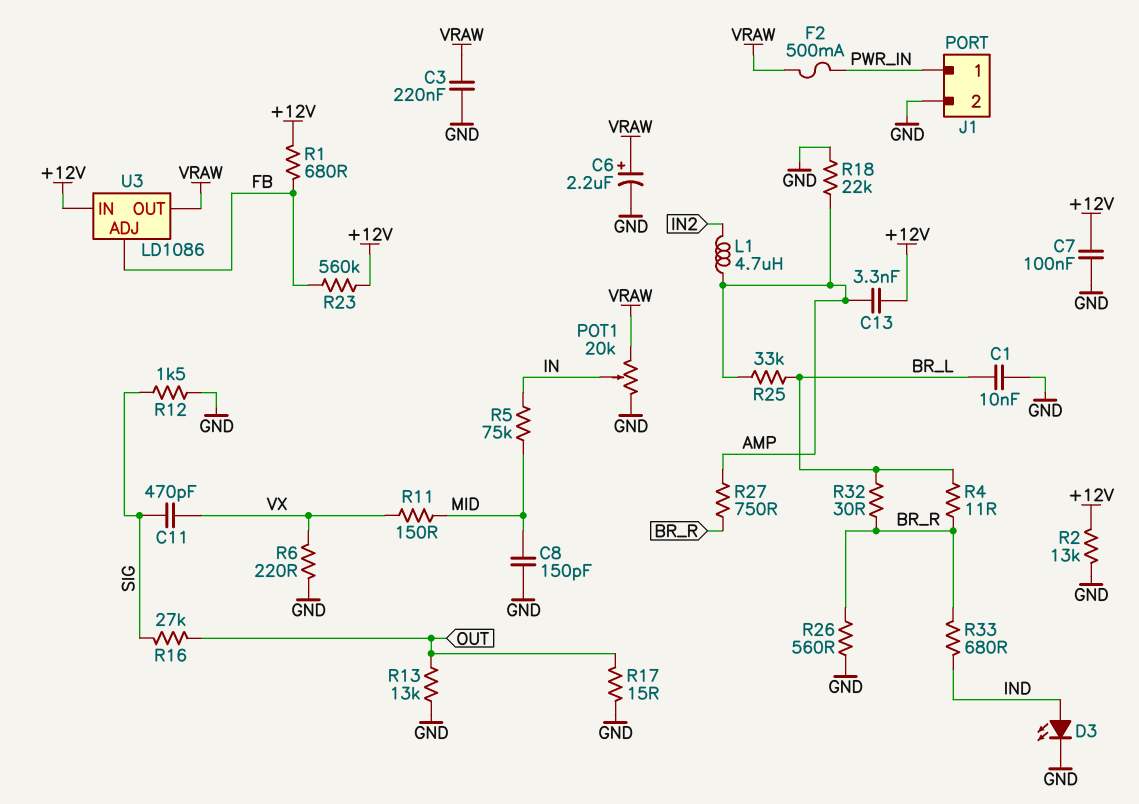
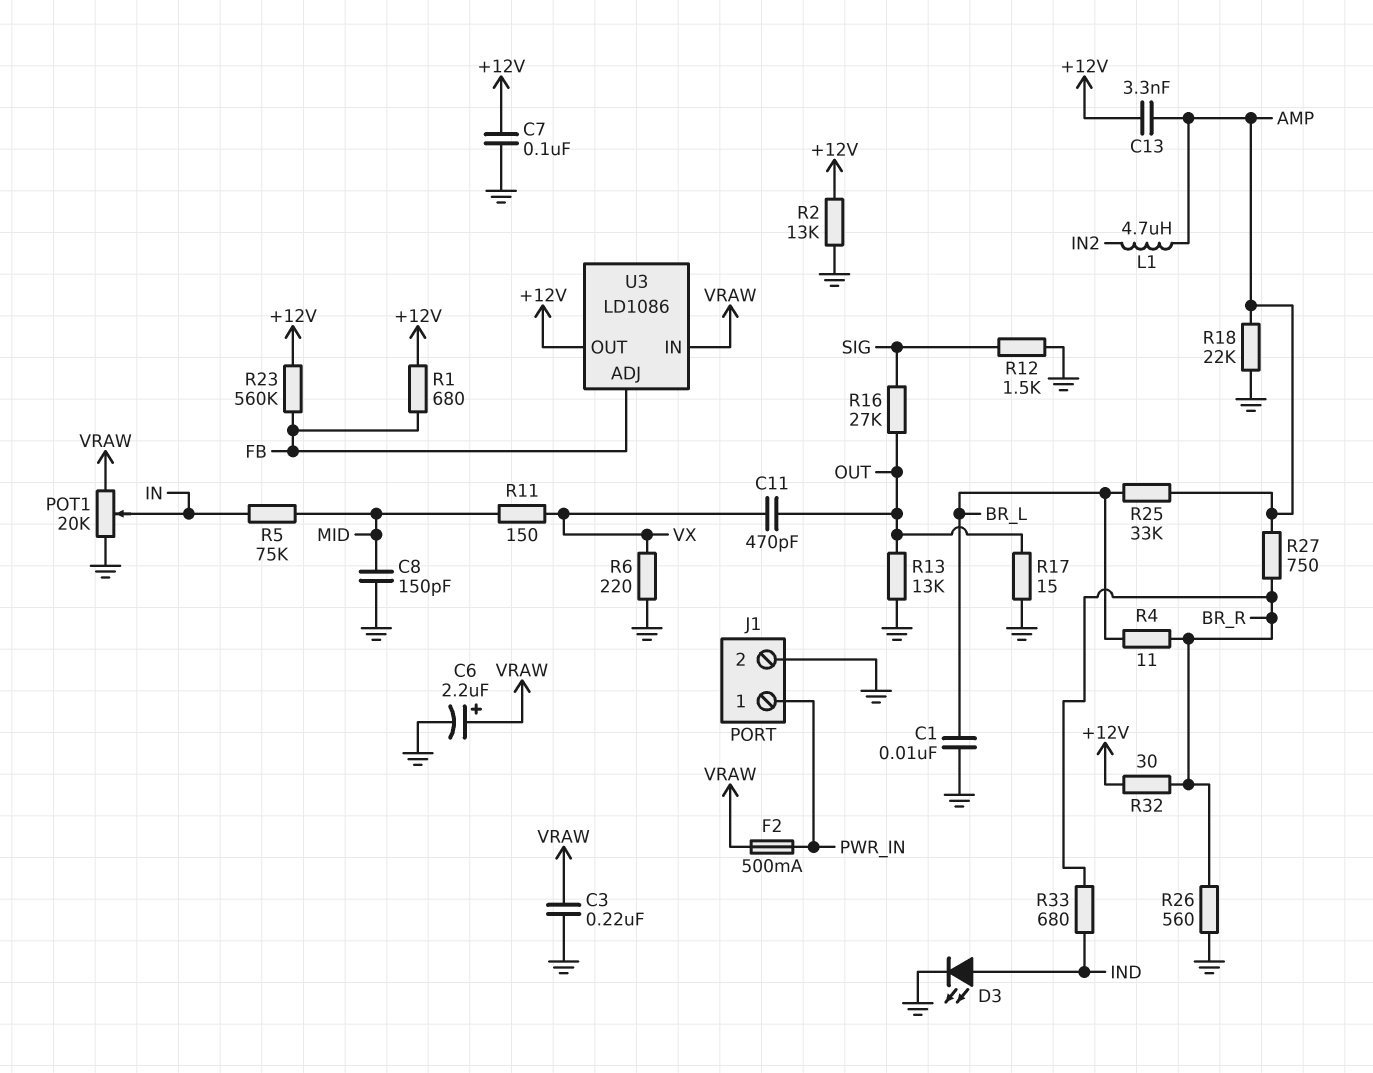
C11: 470pF (SIG, VX) -> 470pF (OUT, VX)
R32: 30 (BR_L, BR_R) -> 30 (+12V, BR_R)
U3 pin IN: +12V -> VRAW
U3 pin OUT: VRAW -> +12V

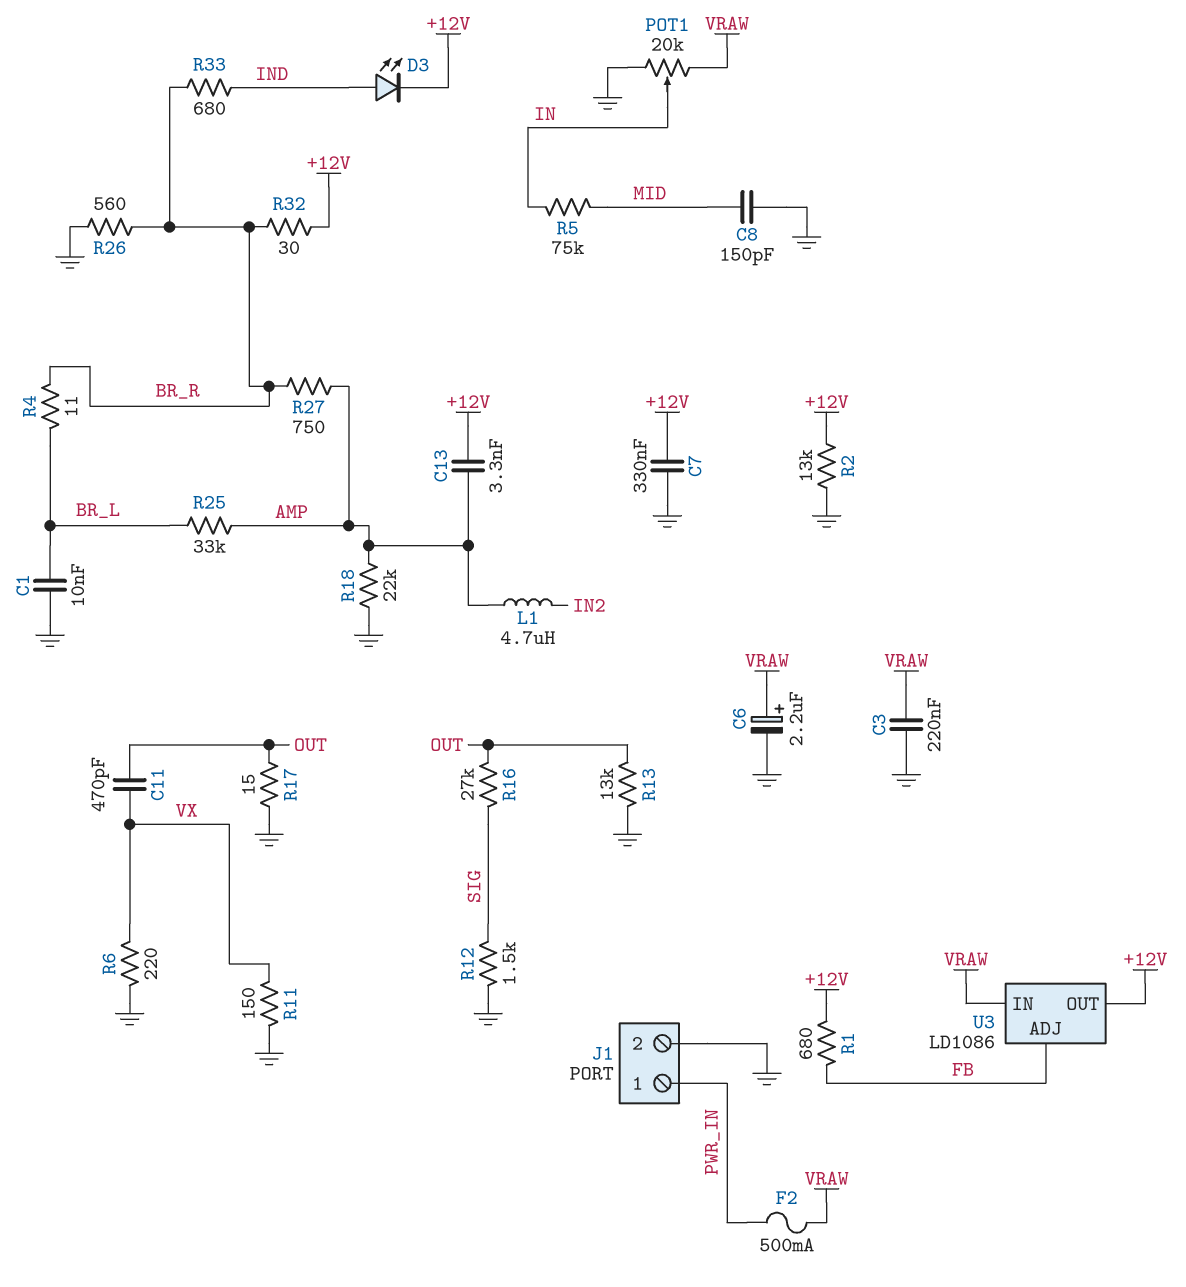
C7: 100nF (+12V, GND) -> 330nF (+12V, GND)
D3: LED (A IND, K GND) -> LED (A IND, K +12V)
R11: 150 (MID, VX) -> 150 (GND, VX)
R23: 560k (+12V, FB) -> none

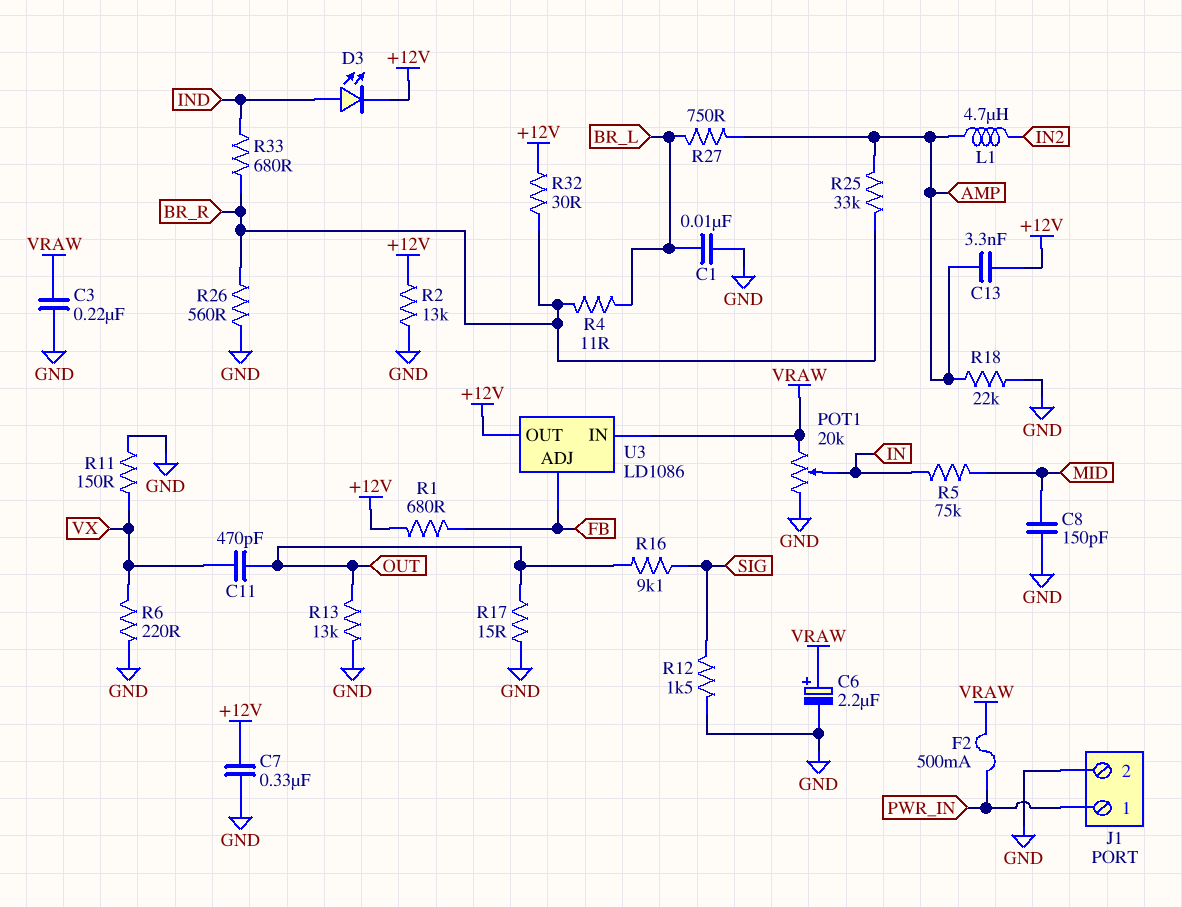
R16: 27k (OUT, SIG) -> 9.1k (OUT, SIG)
R25: 33k (AMP, BR_L) -> 33k (AMP, BR_R)
R27: 750 (AMP, BR_R) -> 750 (AMP, BR_L)

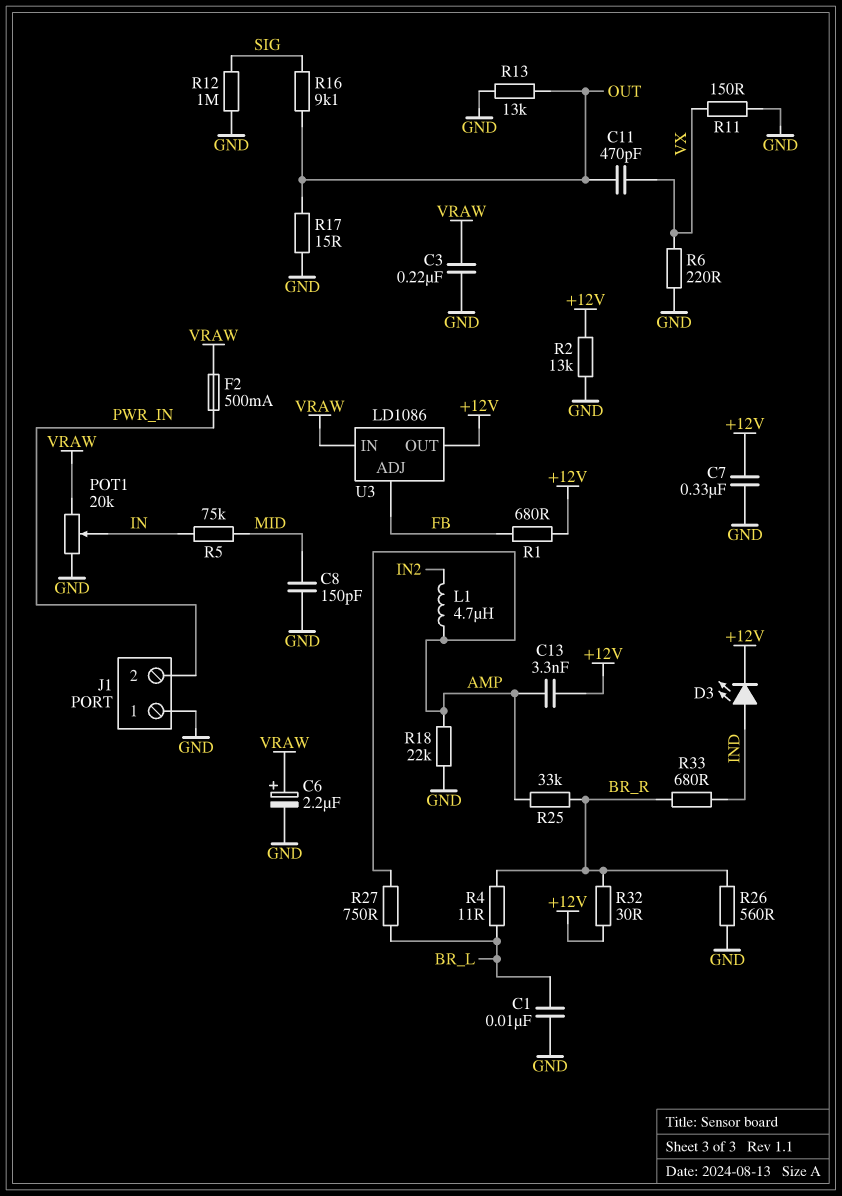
J1 pin 1: PWR_IN -> GND
J1 pin 2: GND -> PWR_IN
R12: 1.5k (GND, SIG) -> 1M (GND, SIG)

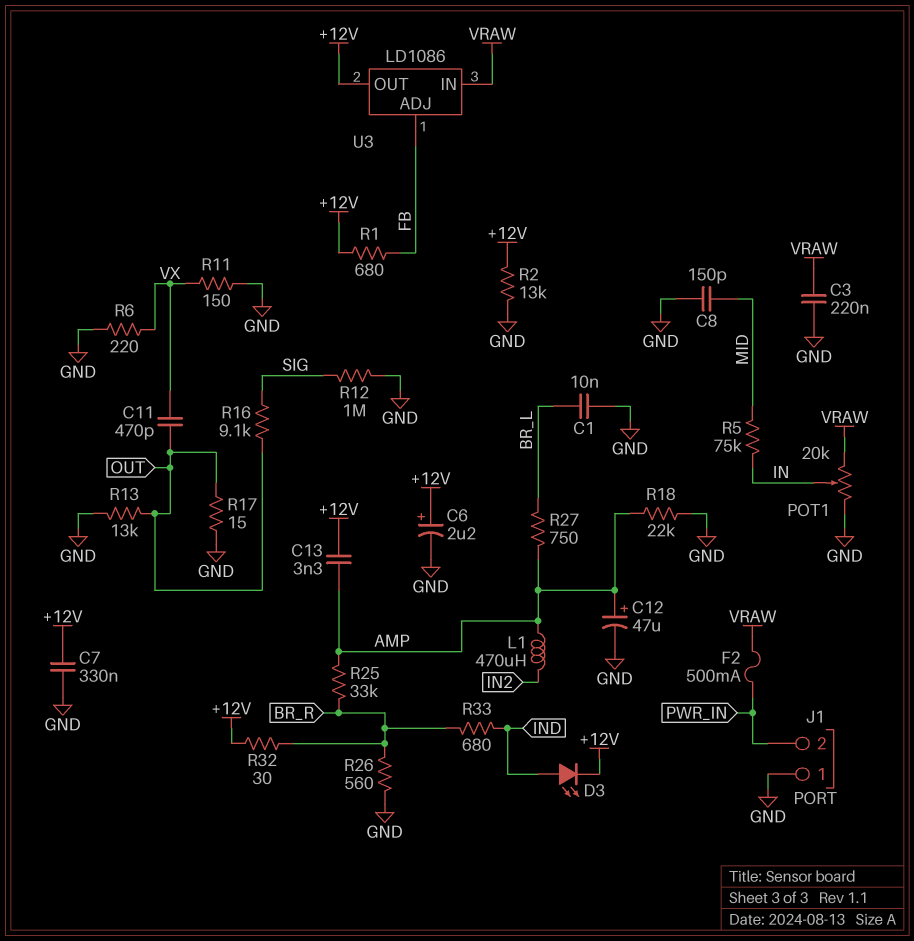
C6: 2.2uF (plus VRAW, minus GND) -> 2.2uF (plus +12V, minus GND)
C12: none -> 47uF (plus AMP, minus GND)
L1: 4.7uH (AMP, IN2) -> 470uH (AMP, IN2)
R4: 11 (BR_L, BR_R) -> none

